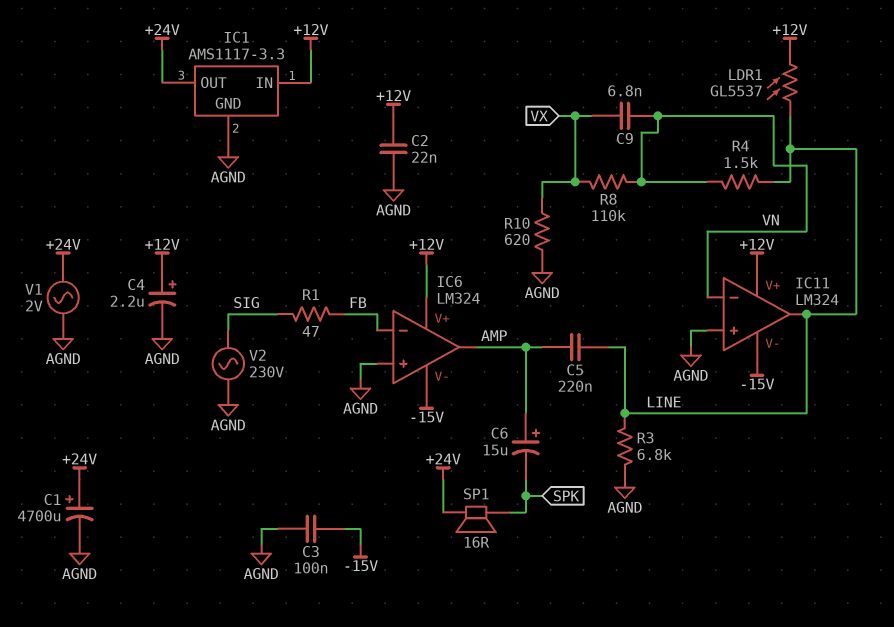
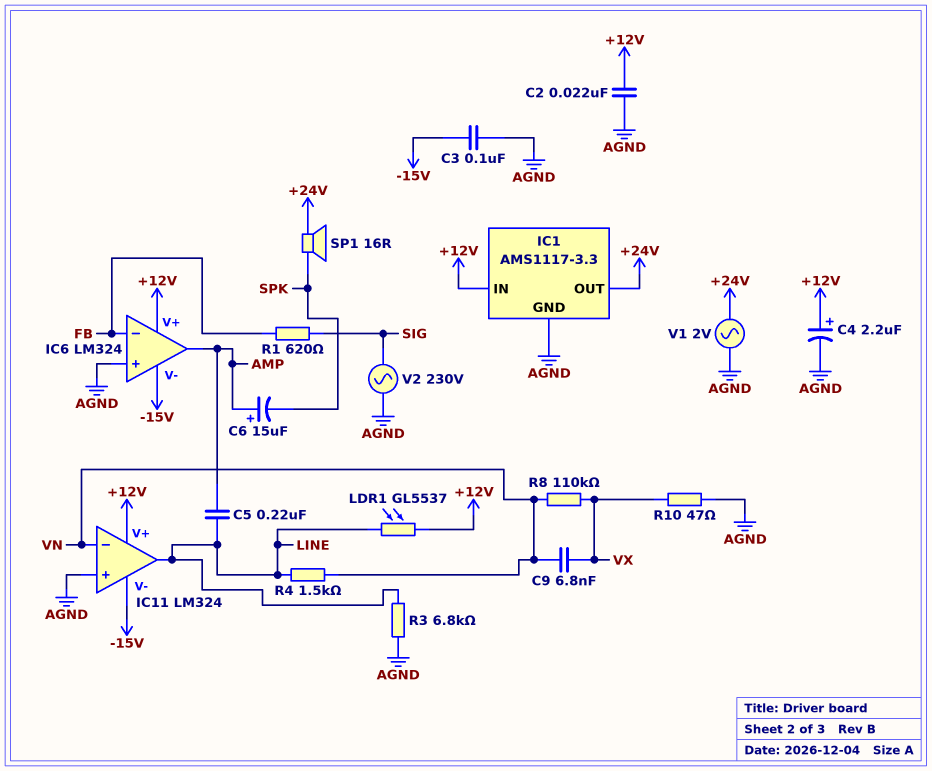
C1: 4700uF (plus +24V, minus AGND) -> none
R1: 47 (FB, SIG) -> 620 (FB, SIG)
R10: 620 (AGND, VX) -> 47 (AGND, VX)

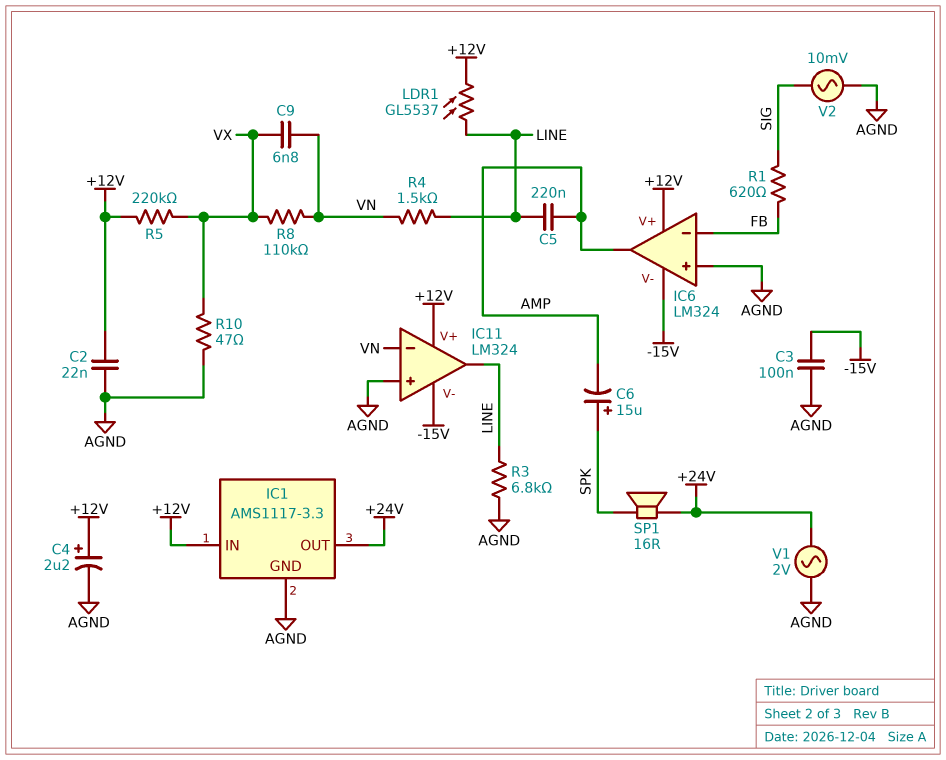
C6: 15uF (plus AMP, minus SPK) -> 15uF (plus SPK, minus AMP)
R5: none -> 220k (+12V, VX)
V2: AC 230V (AGND, SIG) -> AC 10mV (AGND, SIG)

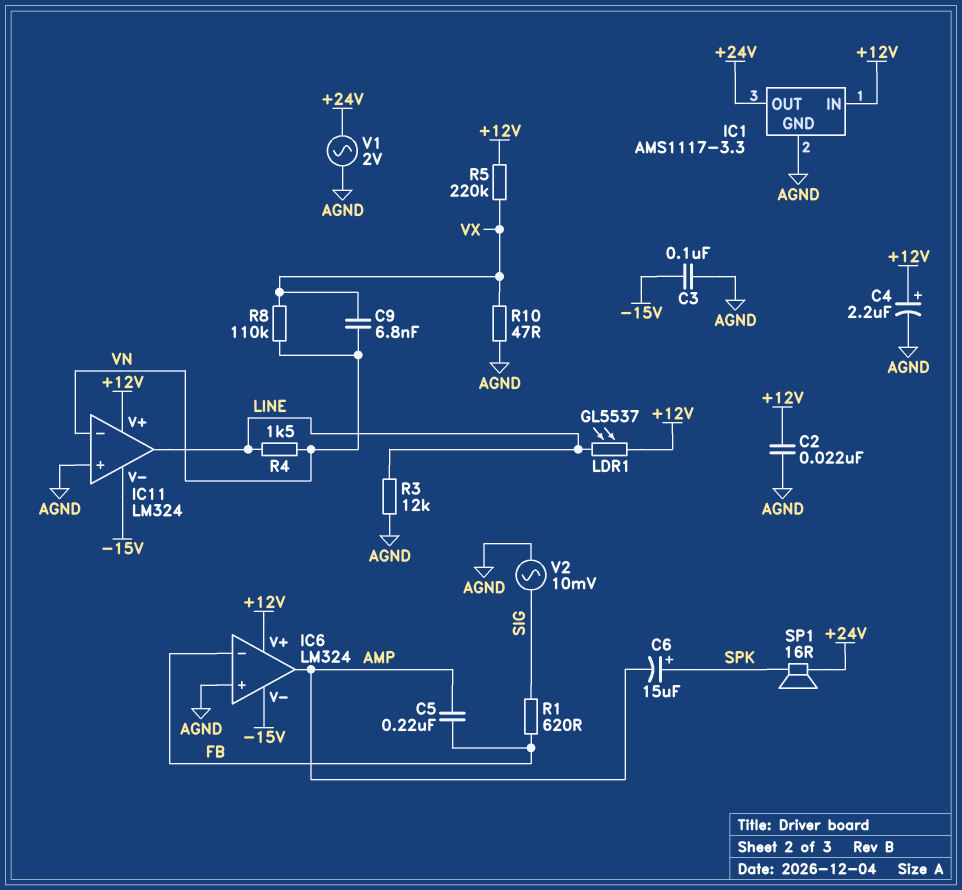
C5: 220nF (AMP, LINE) -> 220nF (AMP, FB)
R3: 6.8k (AGND, LINE) -> 12k (AGND, LINE)

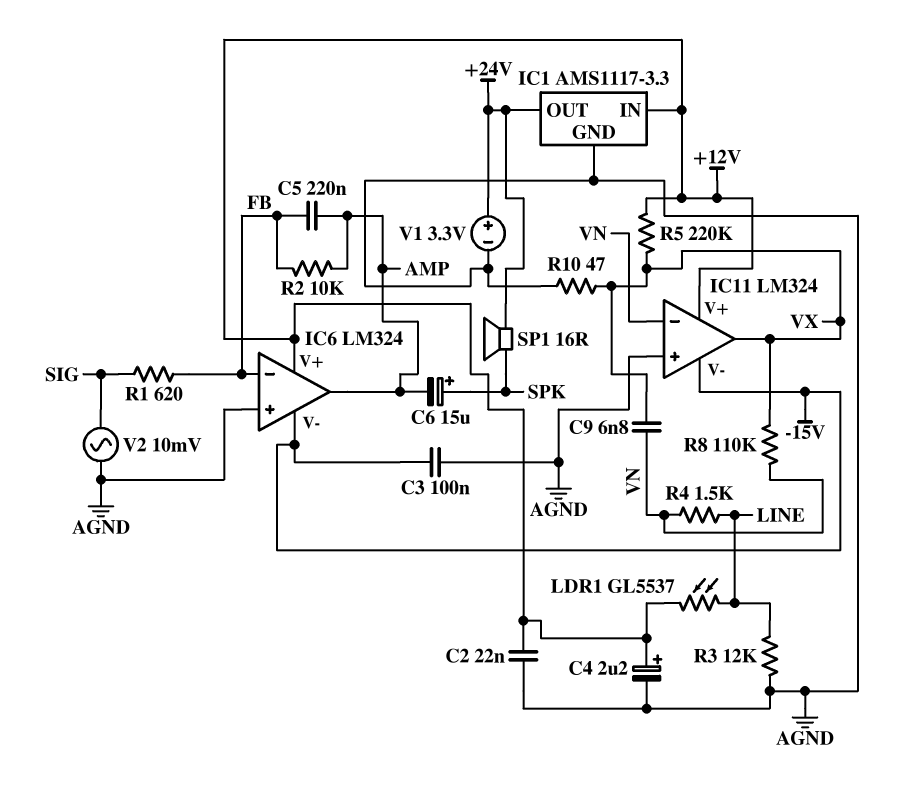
IC11 pin out: LINE -> VX
R2: none -> 10k (AMP, FB)
V1: AC 2V (+24V, AGND) -> 3.3V (plus +24V, minus AGND)

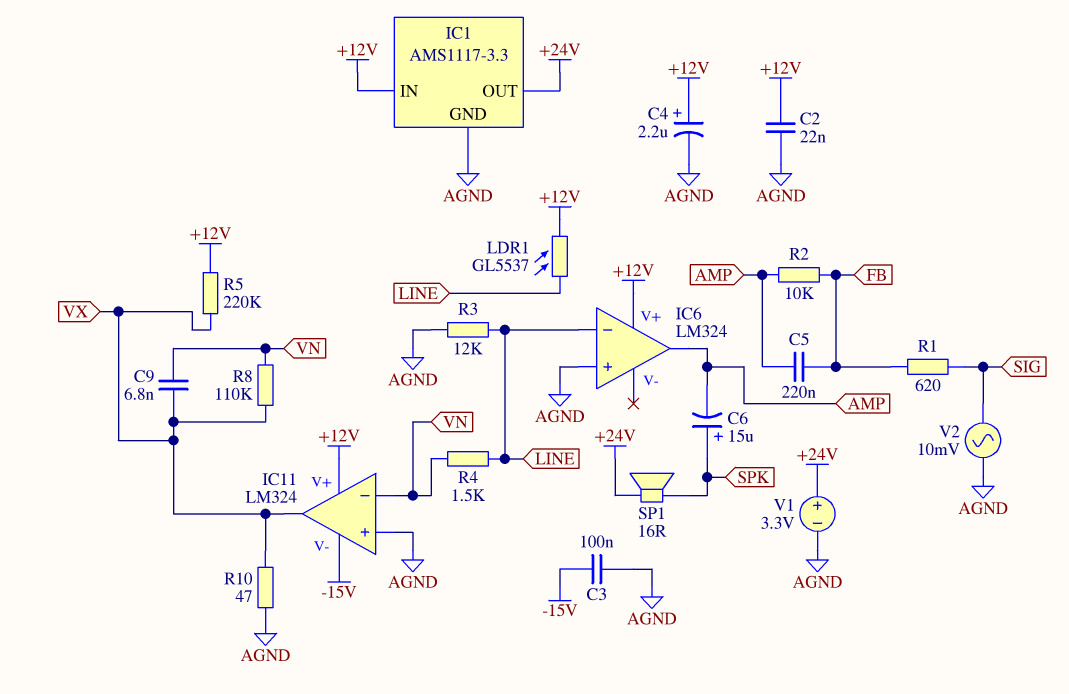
IC6 pin V-: -15V -> none
IC6 pin in-: FB -> LINE

